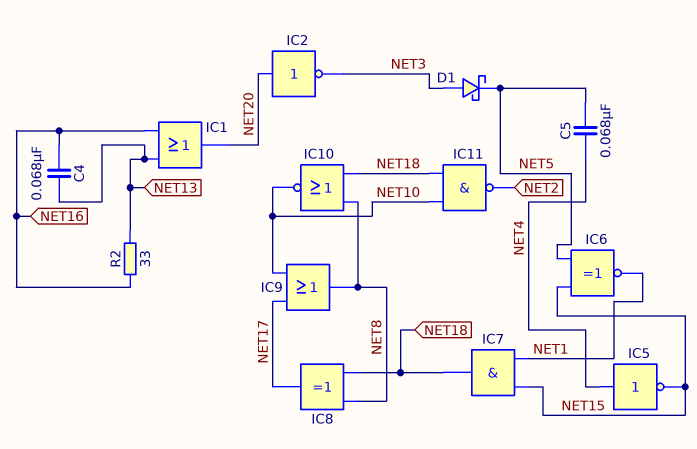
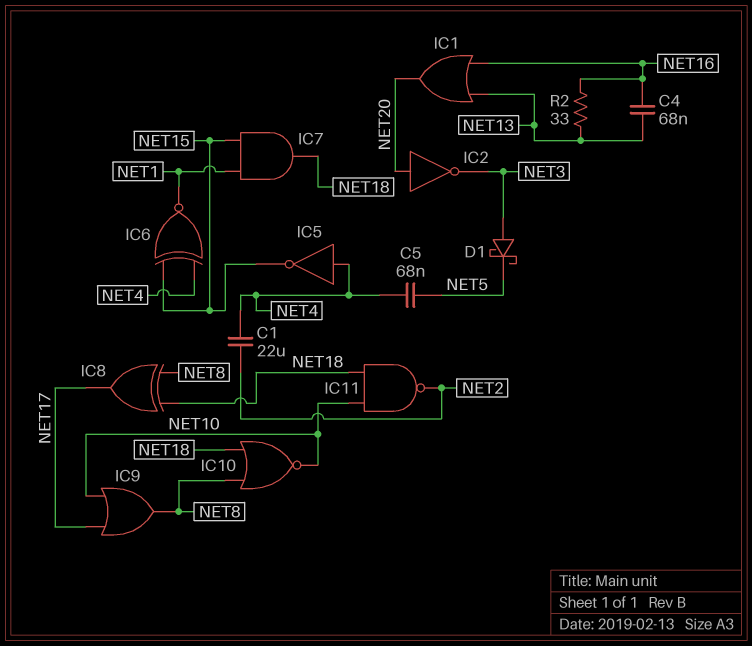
C1: none -> 22uF (NET2, NET4)
IC6: XNOR (in NET5, in NET15, out NET1) -> XNOR (in NET4, in NET15, out NET1)

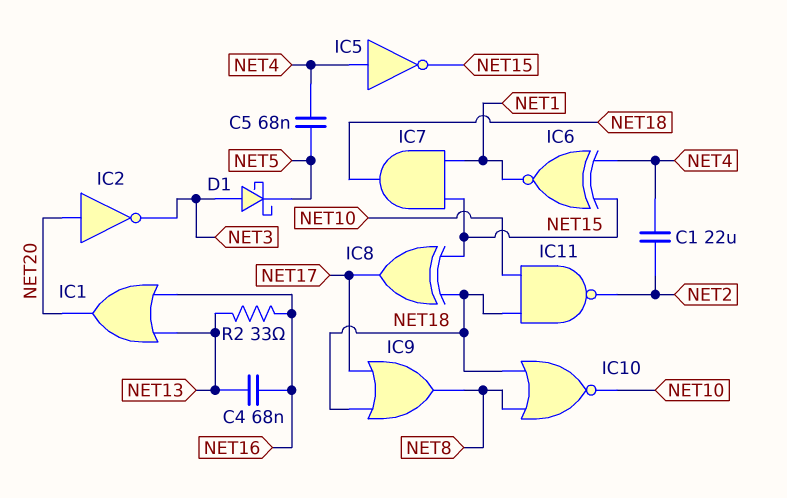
IC8: XOR (in NET8, in NET18, out NET17) -> XOR (in NET15, in NET18, out NET17)
IC9: OR (in NET10, in NET17, out NET8) -> OR (in NET17, in NET18, out NET8)

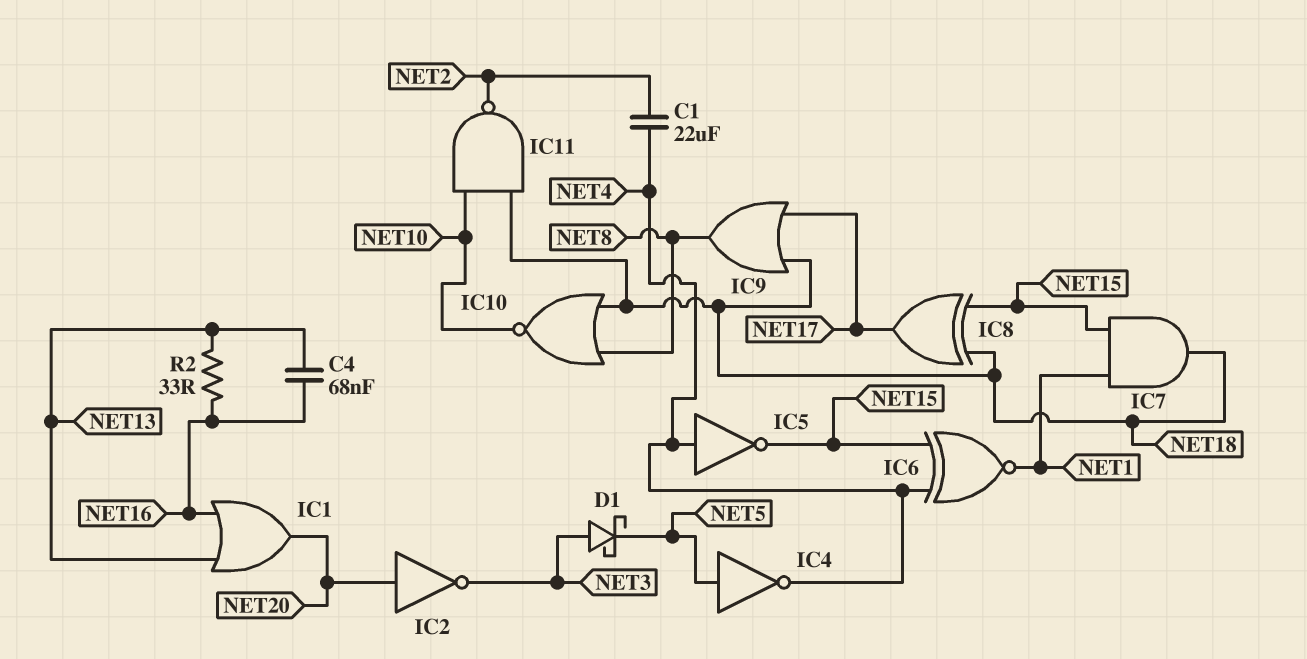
C5: 68nF (NET4, NET5) -> none
IC4: none -> NOT (in NET5, out NET4)

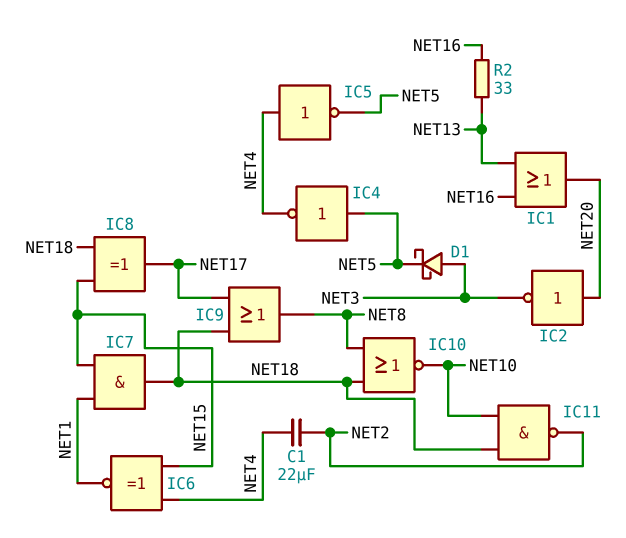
C4: 68nF (NET13, NET16) -> none
IC5: NOT (in NET4, out NET15) -> NOT (in NET4, out NET5)

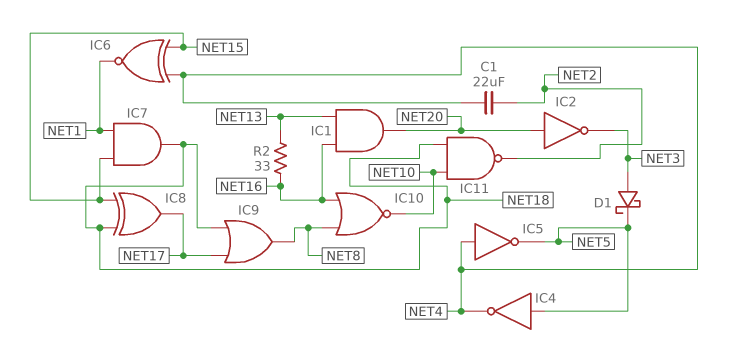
IC1: OR (in NET13, in NET16, out NET20) -> AND (in NET13, in NET16, out NET20)
IC10: NOR (in NET8, in NET18, out NET10) -> NOR (in NET8, in NET16, out NET10)

